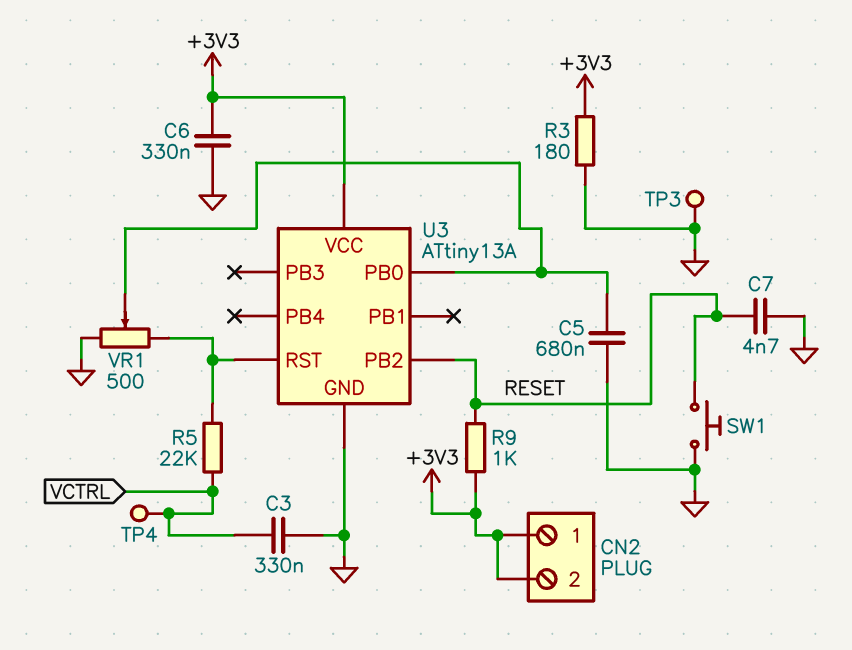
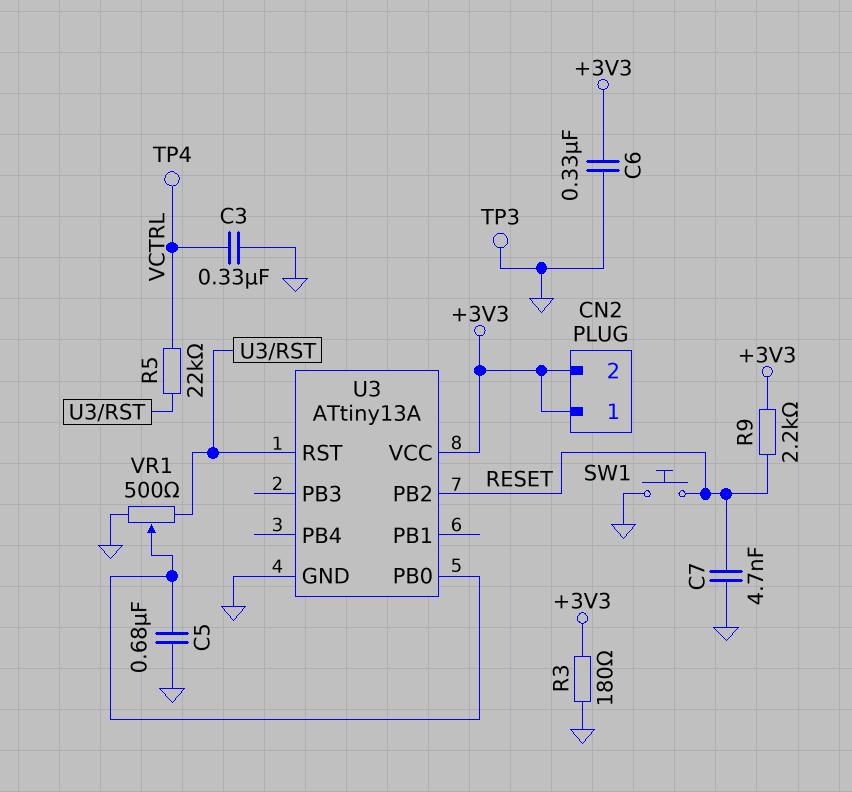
R9: 1k (+3V3, RESET) -> 2.2k (+3V3, RESET)

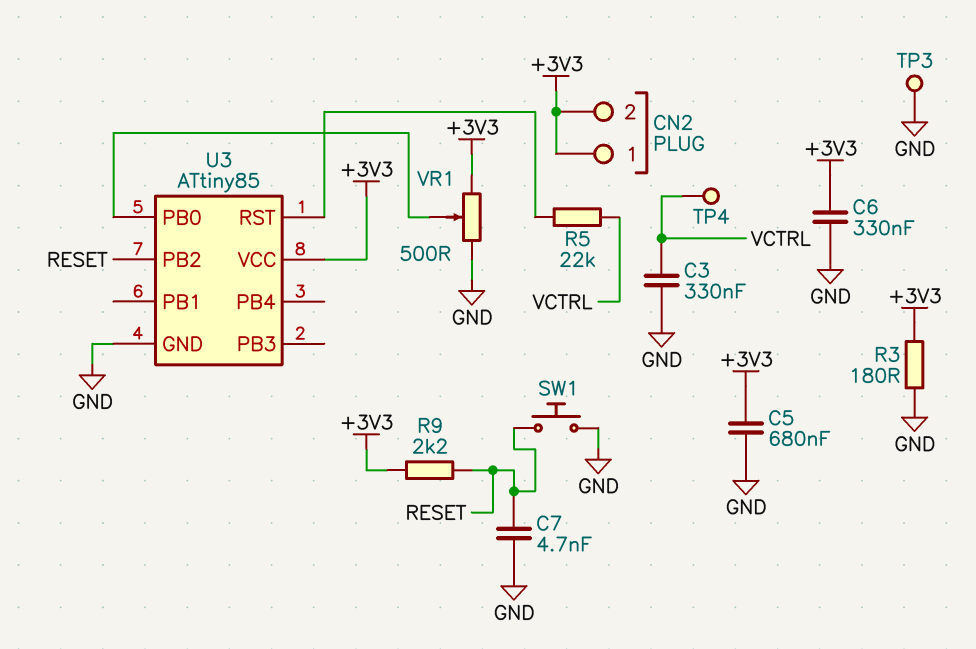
C5: 680nF (GND, U3/PB0) -> 680nF (+3V3, GND)
U3: ATtiny13A -> ATtiny85
VR1: 500 (GND, U3/RST, wiper U3/PB0) -> 500 (+3V3, GND, wiper U3/PB0)

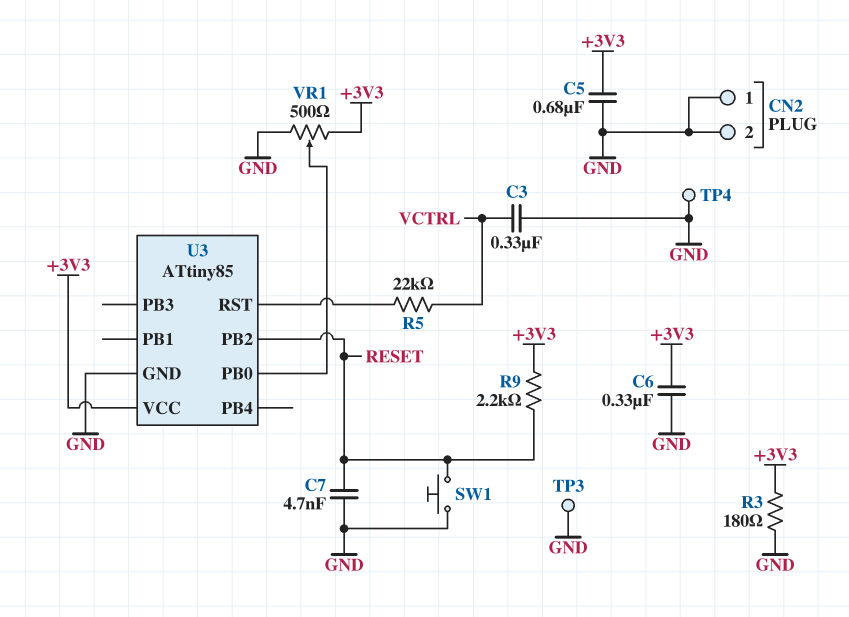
CN2 pin 1: +3V3 -> GND
CN2 pin 2: +3V3 -> GND
TP4: test point (VCTRL) -> test point (GND)

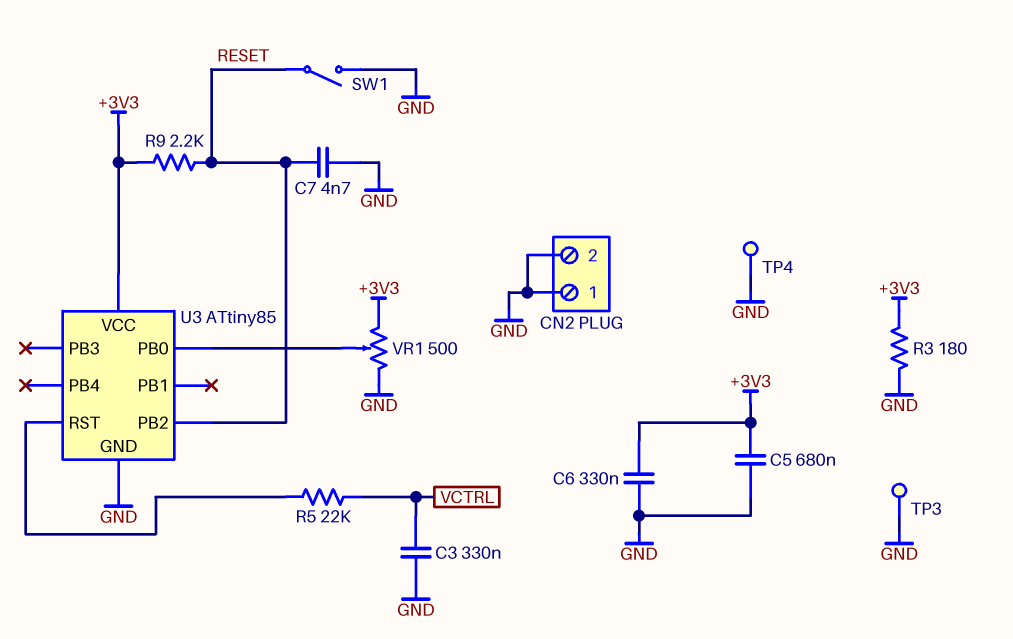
SW1: button (GND, RESET) -> switch (GND, RESET)

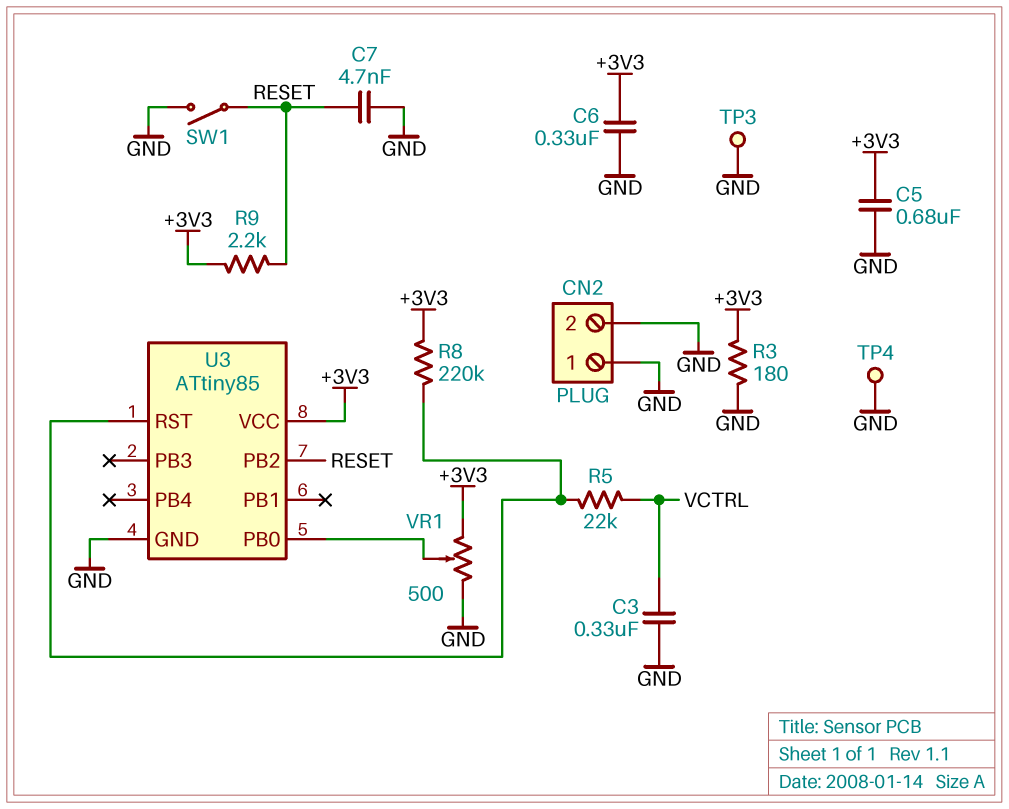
R8: none -> 220k (+3V3, U3/RST)

